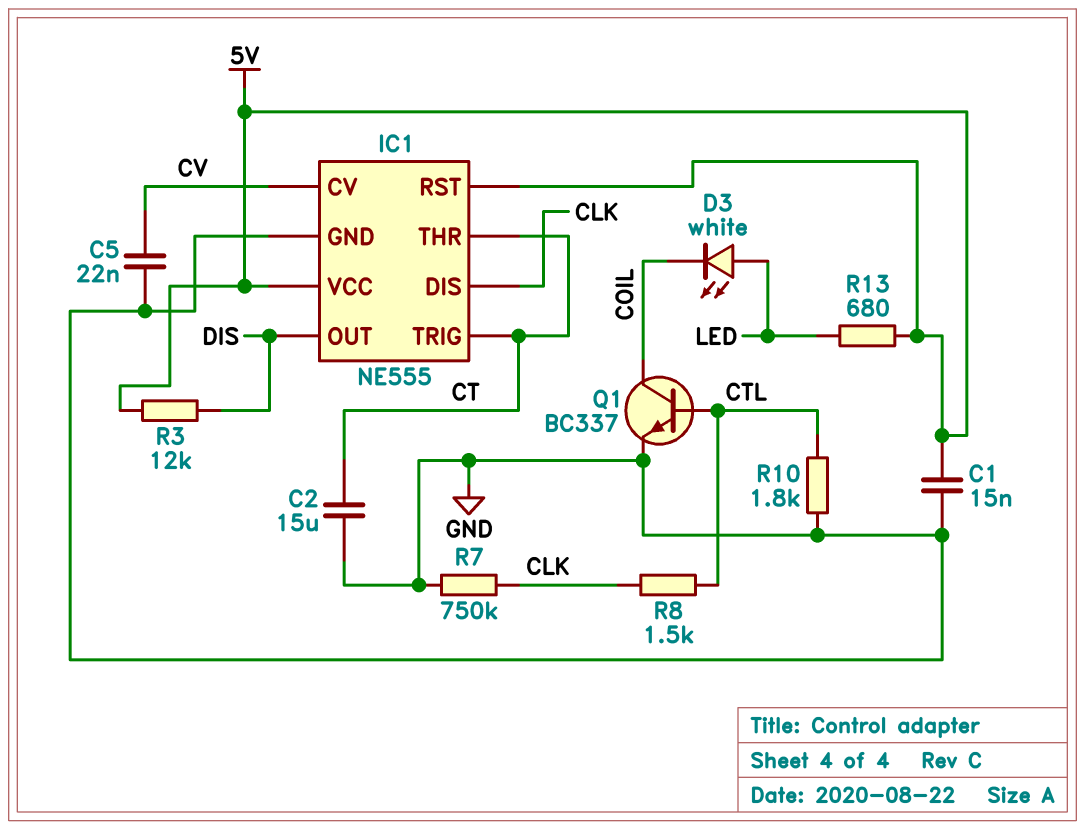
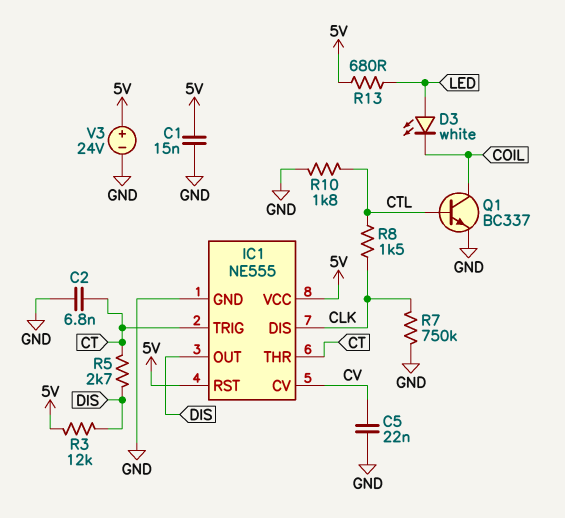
C2: 15uF (CT, GND) -> 6.8nF (CT, GND)
R5: none -> 2.7k (CT, DIS)
V3: none -> 24V (plus 5V, minus GND)

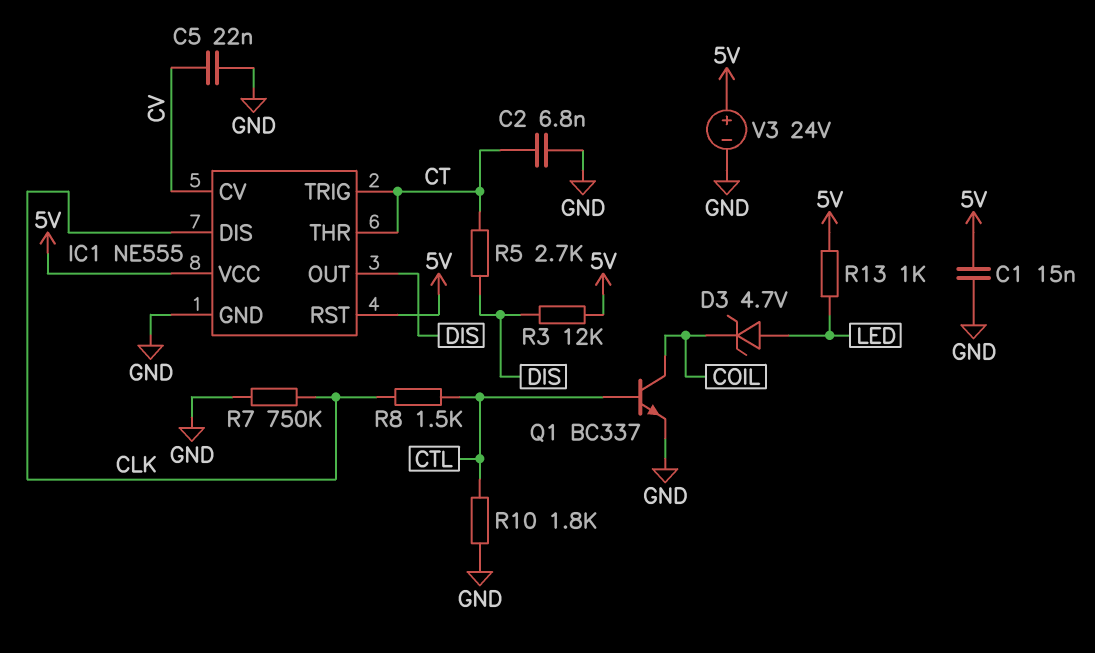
D3: LED white (A LED, K COIL) -> zener 4.7V (A LED, K COIL)
R13: 680 (5V, LED) -> 1k (5V, LED)

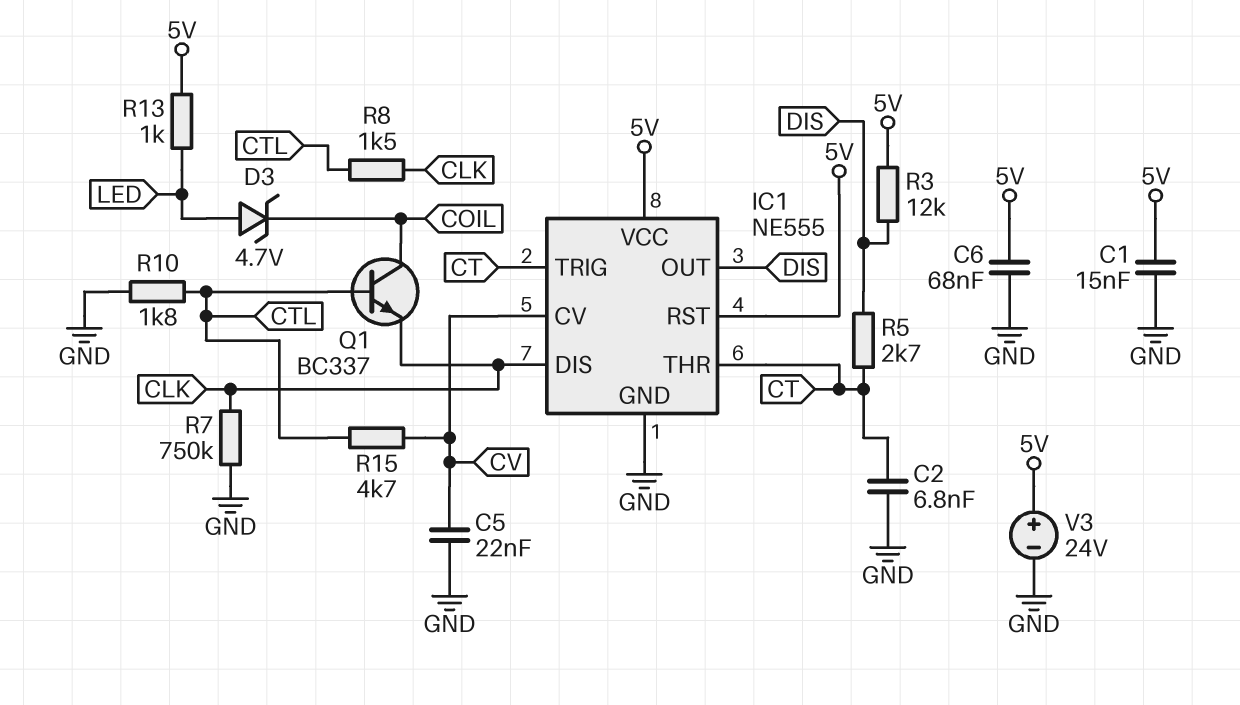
C6: none -> 68nF (5V, GND)
Q1: NPN BC337 (B CTL, C COIL, E GND) -> NPN BC337 (B CTL, C COIL, E CLK)
R15: none -> 4.7k (CTL, CV)

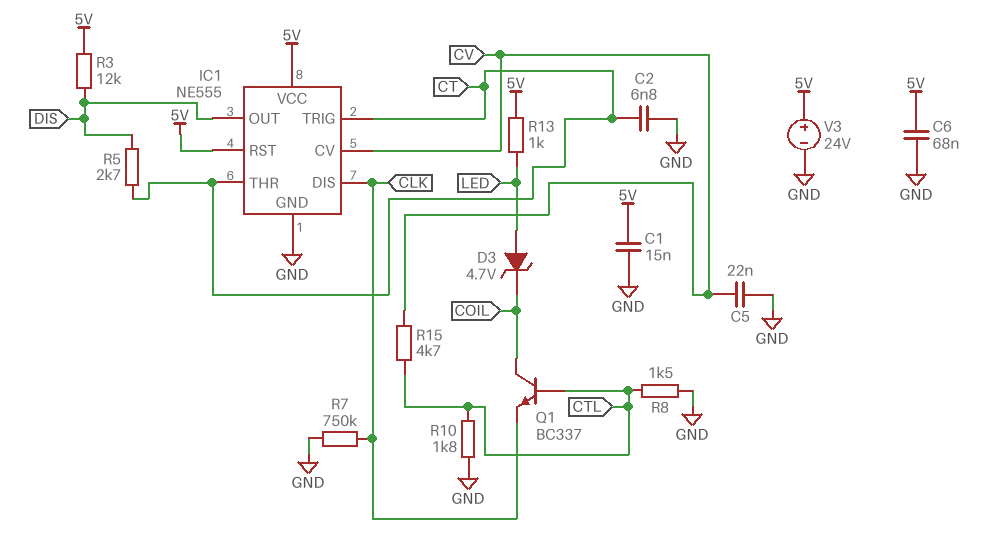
R8: 1.5k (CLK, CTL) -> 1.5k (CTL, GND)

